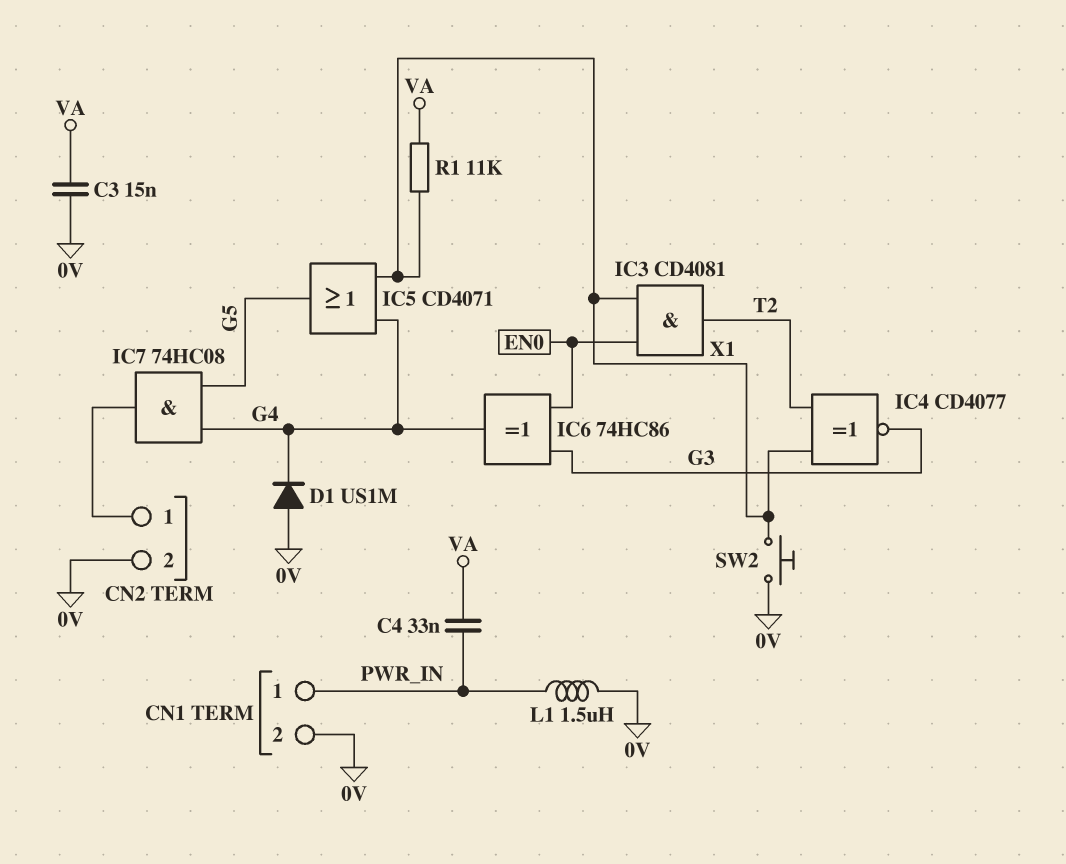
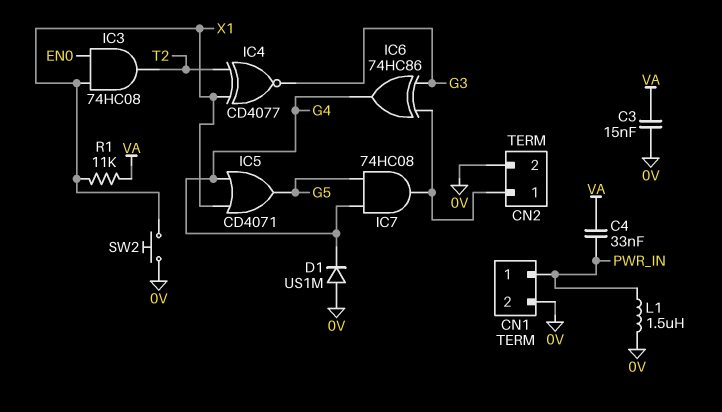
IC3: AND CD4081 (in EN0, in X1, out T2) -> AND 74HC08 (in EN0, in X1, out T2)
IC6: XOR 74HC86 (in EN0, in G3, out G4) -> XOR 74HC86 (in CN2/1, in G3, out G4)

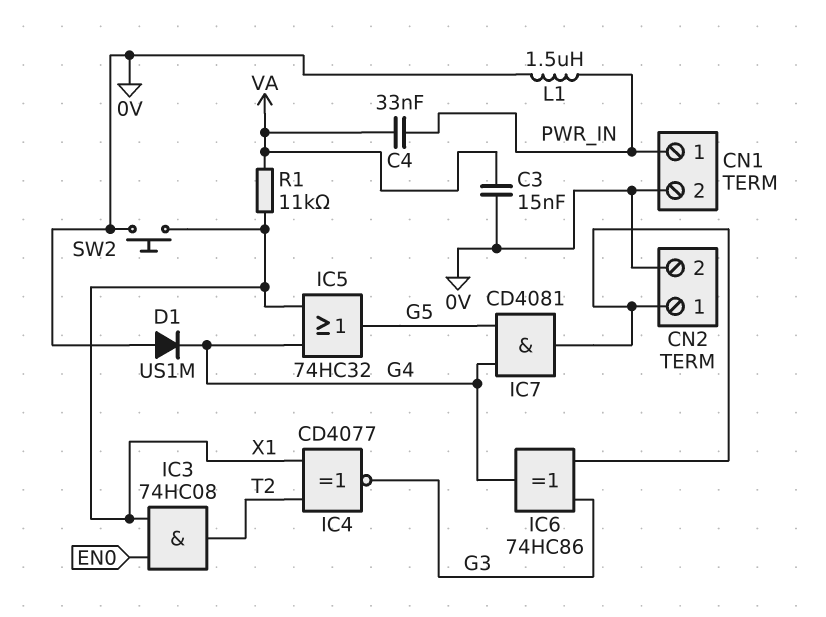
IC5: OR CD4071 (in G4, in X1, out G5) -> OR 74HC32 (in G4, in X1, out G5)
IC7: AND 74HC08 (in G4, in G5, out CN2/1) -> AND CD4081 (in G4, in G5, out CN2/1)

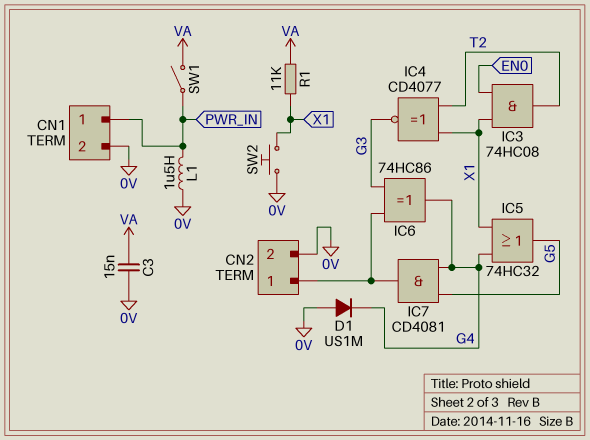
C4: 33nF (PWR_IN, VA) -> none
SW1: none -> switch (PWR_IN, VA)

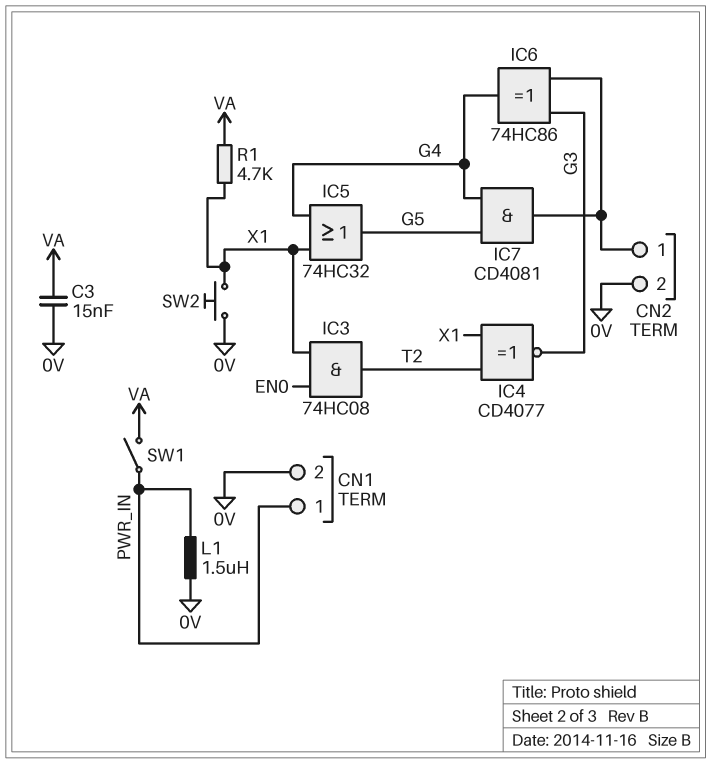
D1: diode US1M (A 0V, K G4) -> none
R1: 11k (VA, X1) -> 4.7k (VA, X1)

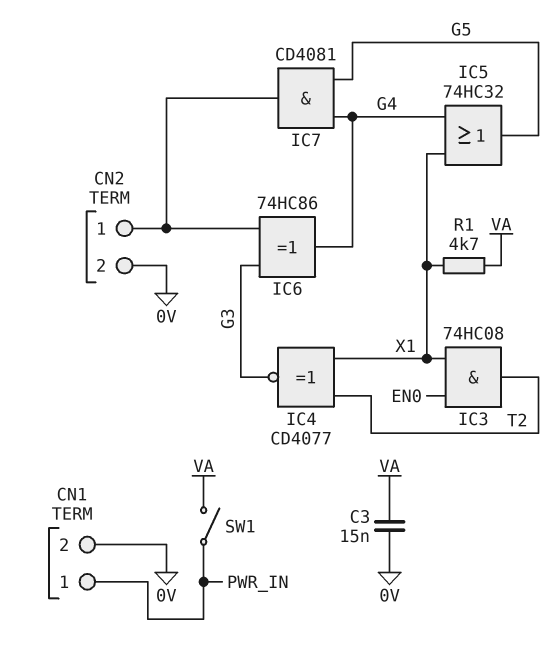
L1: 1.5uH (0V, PWR_IN) -> none
SW2: button (0V, X1) -> none

